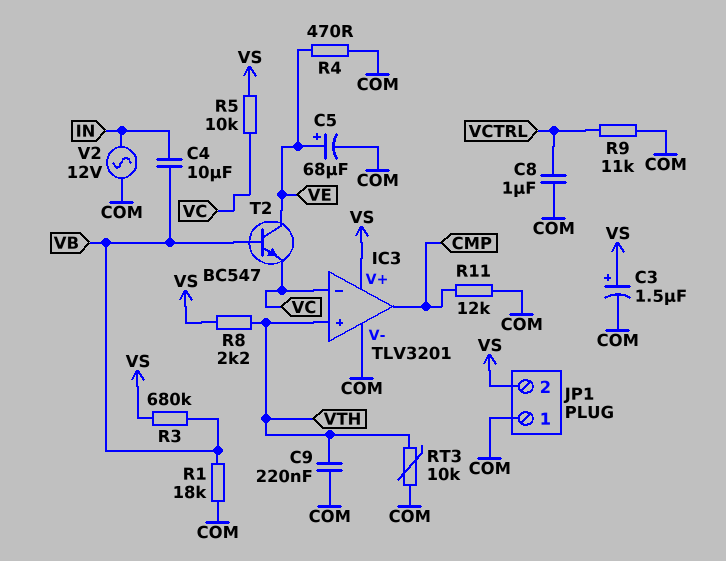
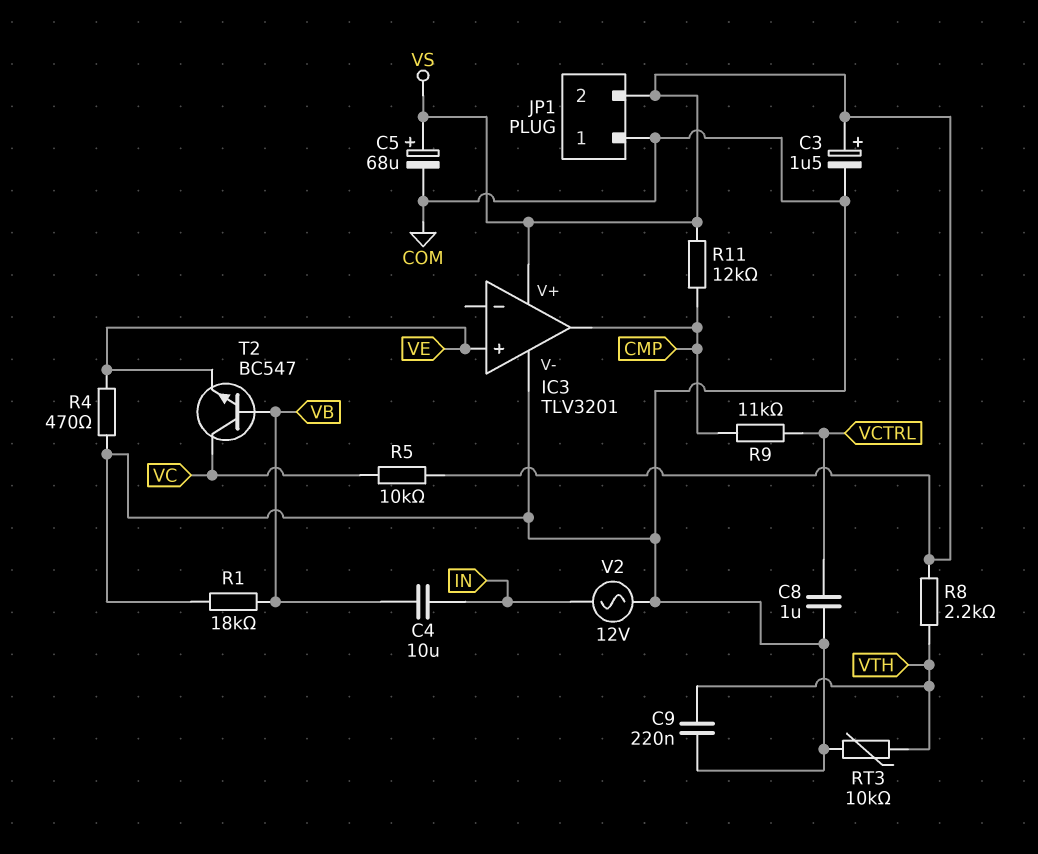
C5: 68uF (plus VE, minus COM) -> 68uF (plus VS, minus COM)
IC3 pin in+: VTH -> VE
IC3 pin in-: VC -> none
R3: 680k (VB, VS) -> none
R9: 11k (COM, VCTRL) -> 11k (CMP, VCTRL)
R11: 12k (CMP, COM) -> 12k (CMP, VS)
T2: NPN BC547 (B VB, C VE, E VC) -> NPN BC547 (B VB, C VC, E VE)

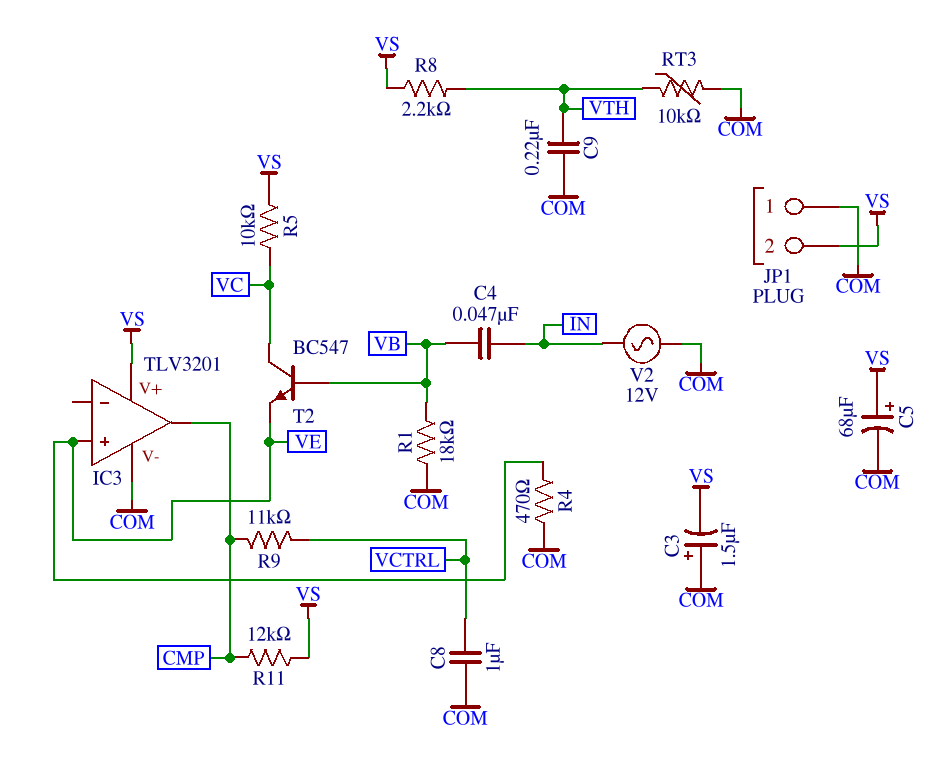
C3: 1.5uF (plus VS, minus COM) -> 1.5uF (plus COM, minus VS)
C4: 10uF (IN, VB) -> 47nF (IN, VB)

